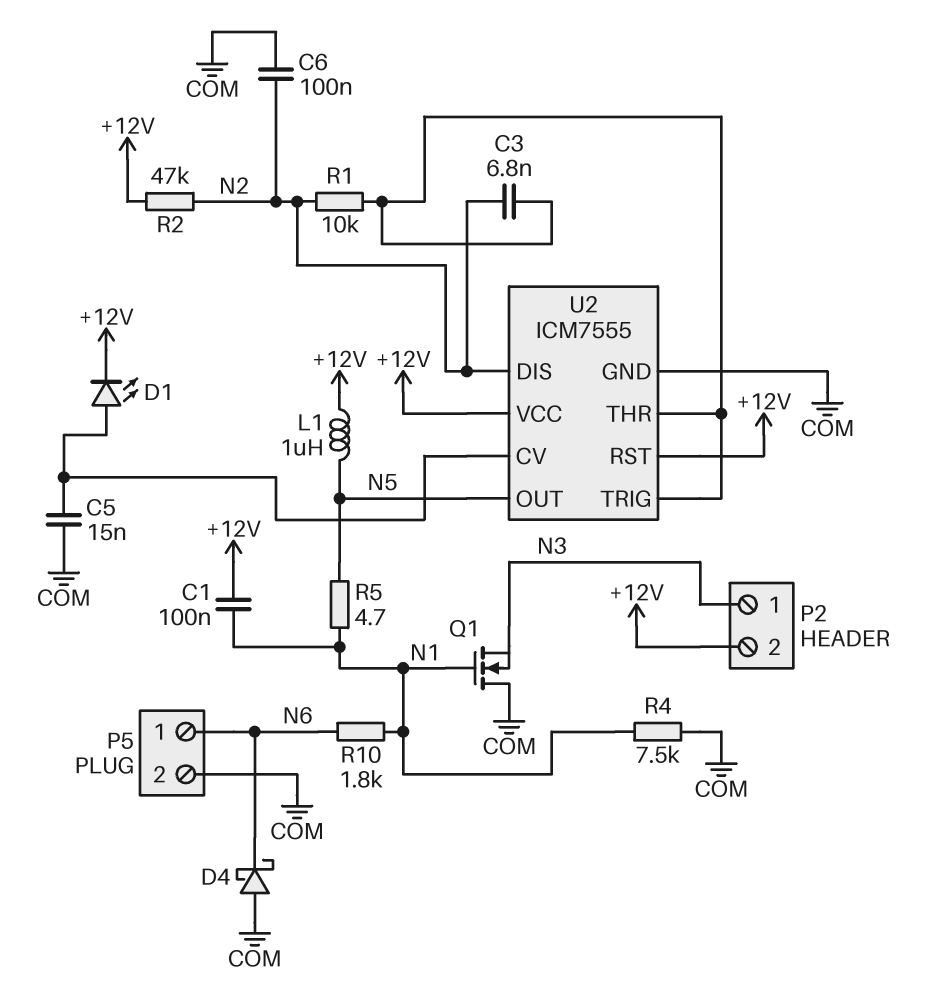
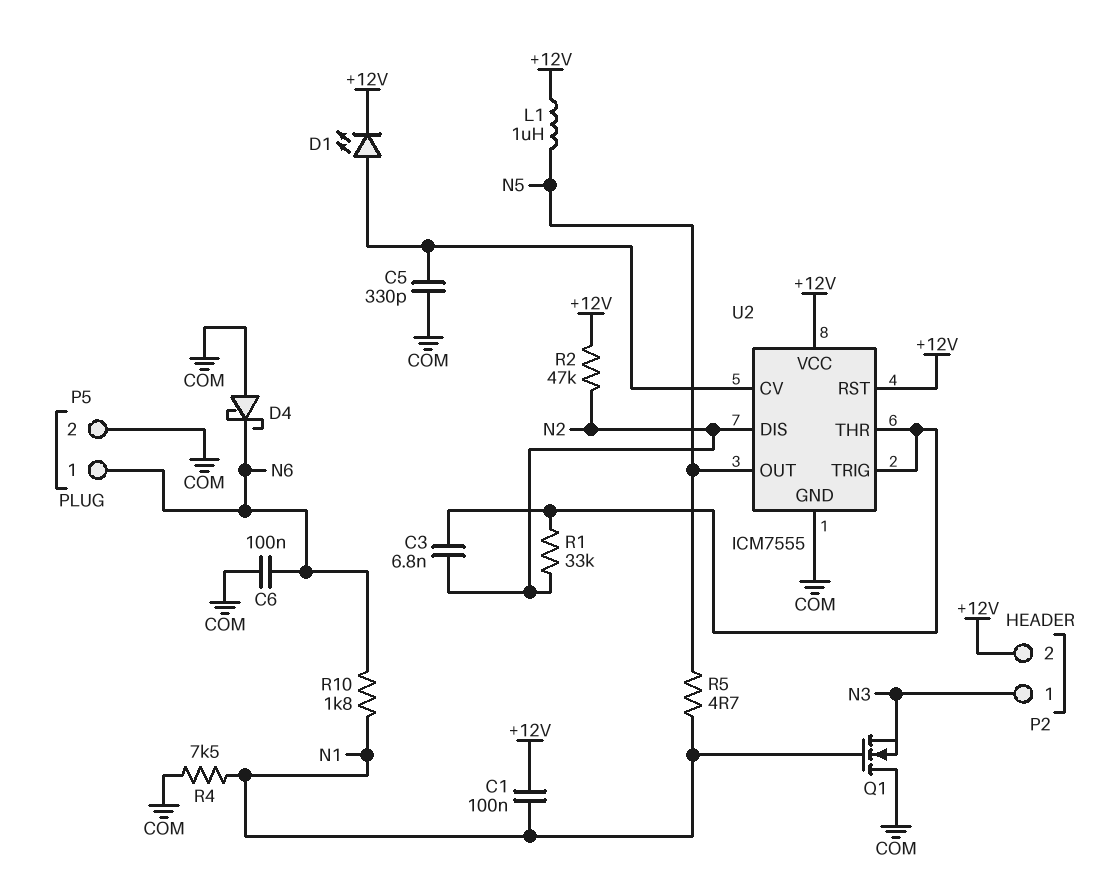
C5: 15nF (COM, U2/CV) -> 330pF (COM, U2/CV)
C6: 100nF (COM, N2) -> 100nF (COM, N6)
R1: 10k (N2, U2/THR) -> 33k (N2, U2/THR)

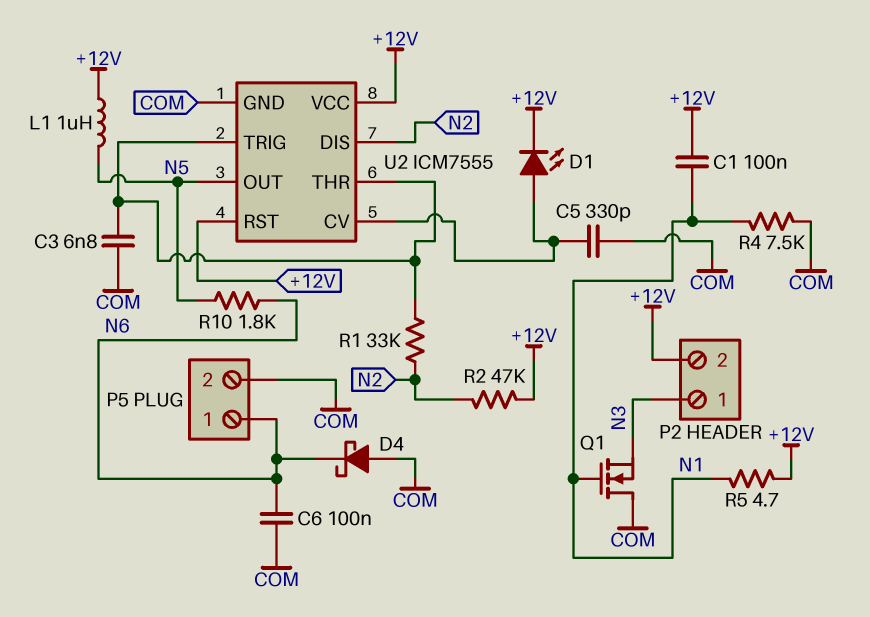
C3: 6.8nF (N2, U2/THR) -> 6.8nF (COM, U2/THR)
R5: 4.7 (N1, N5) -> 4.7 (+12V, N1)
R10: 1.8k (N1, N6) -> 1.8k (N5, N6)

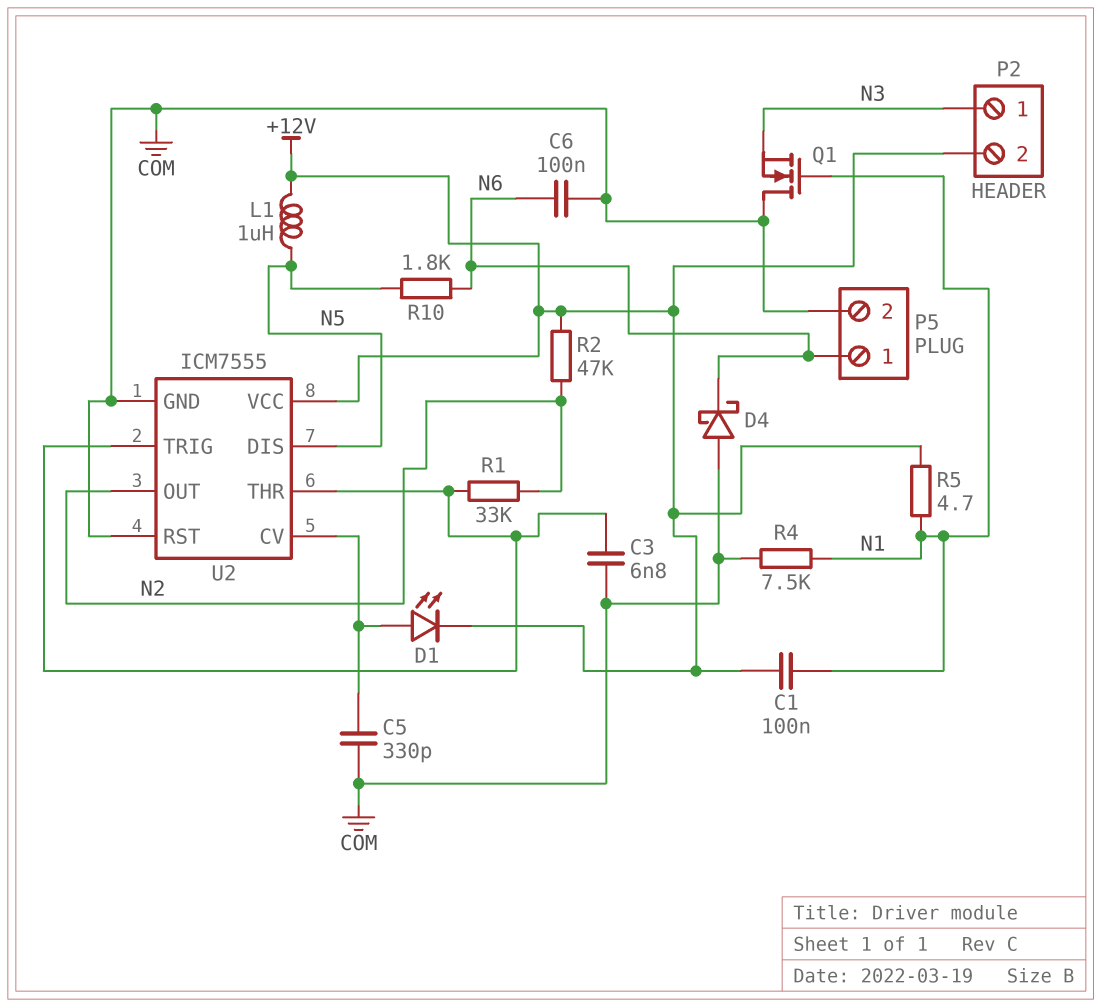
U2 pin DIS: N2 -> N5
U2 pin OUT: N5 -> N2
U2 pin RST: +12V -> COM

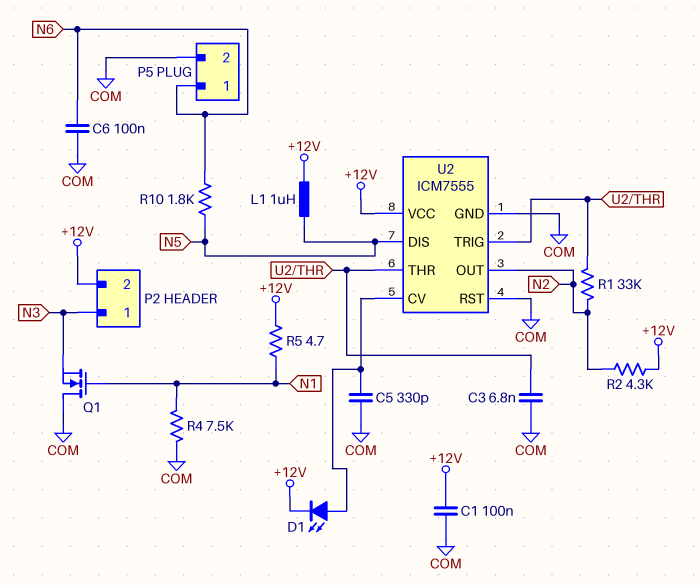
C1: 100nF (+12V, N1) -> 100nF (+12V, COM)
D4: schottky (A COM, K N6) -> none
R2: 47k (+12V, N2) -> 4.3k (+12V, N2)

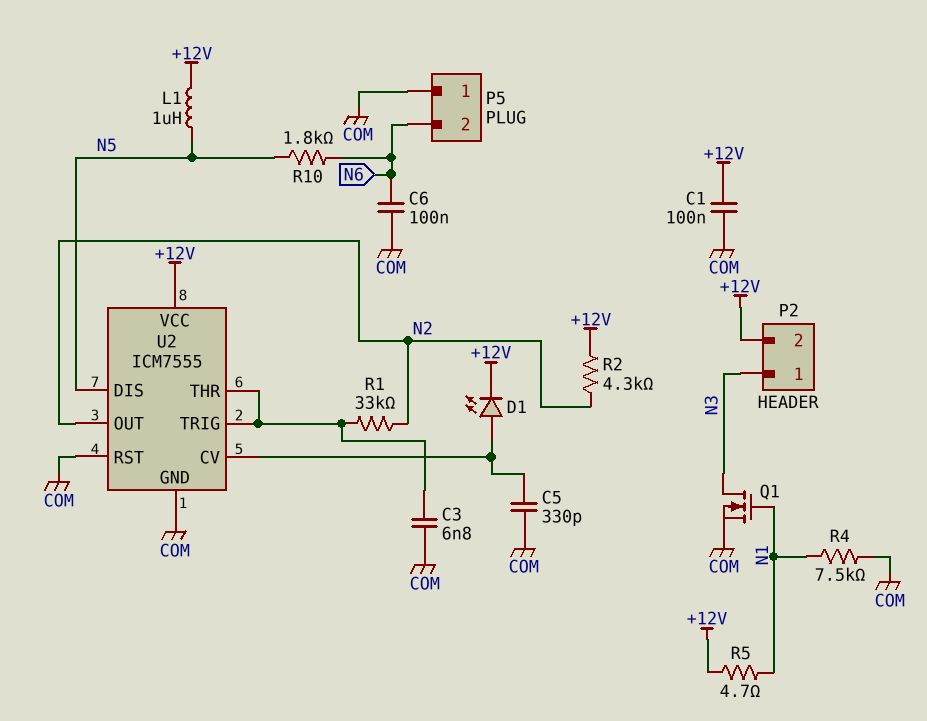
P5 pin 1: N6 -> COM
P5 pin 2: COM -> N6
Q1: NMOS (G N1, D COM, S N3) -> NMOS (G N1, D N3, S COM)

